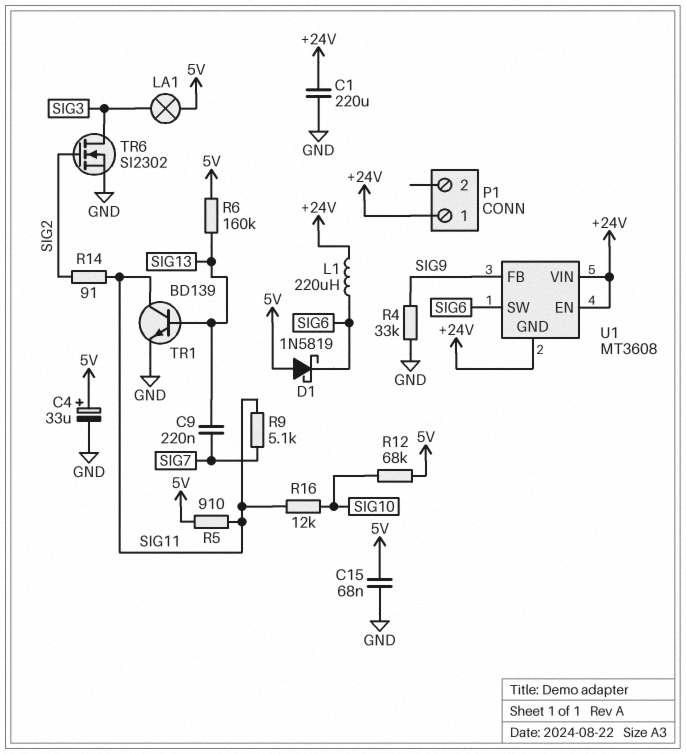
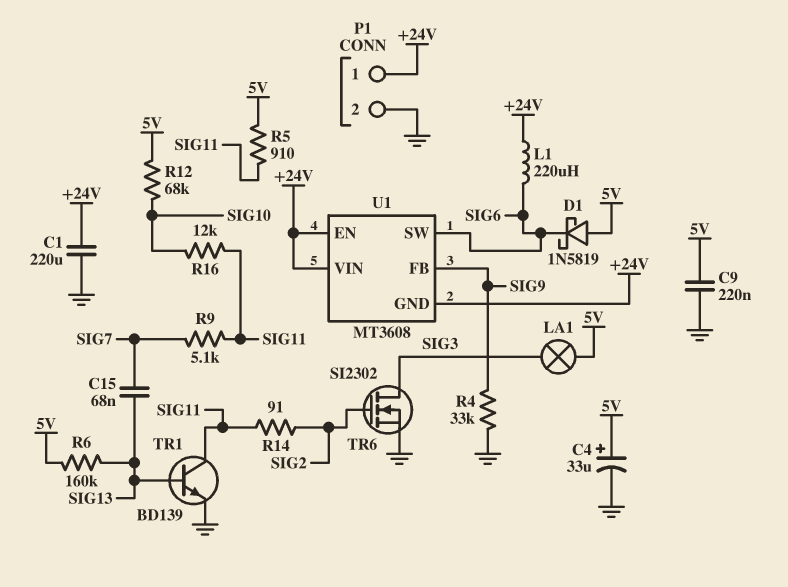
C9: 220nF (SIG7, SIG13) -> 220nF (5V, GND)
C15: 68nF (5V, GND) -> 68nF (SIG7, SIG13)
P1 pin 2: none -> GND

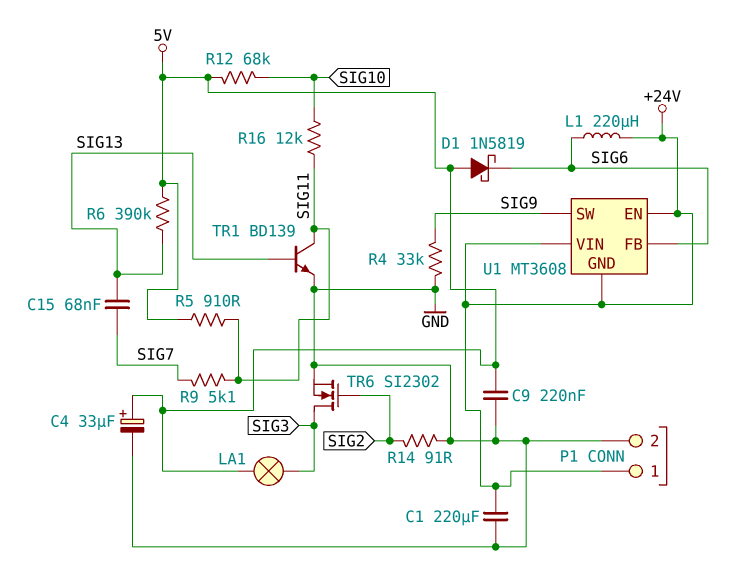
R6: 160k (5V, SIG13) -> 390k (5V, SIG13)
R14: 91 (SIG2, SIG11) -> 91 (GND, SIG2)
U1 pin FB: SIG9 -> SIG6
U1 pin SW: SIG6 -> SIG9

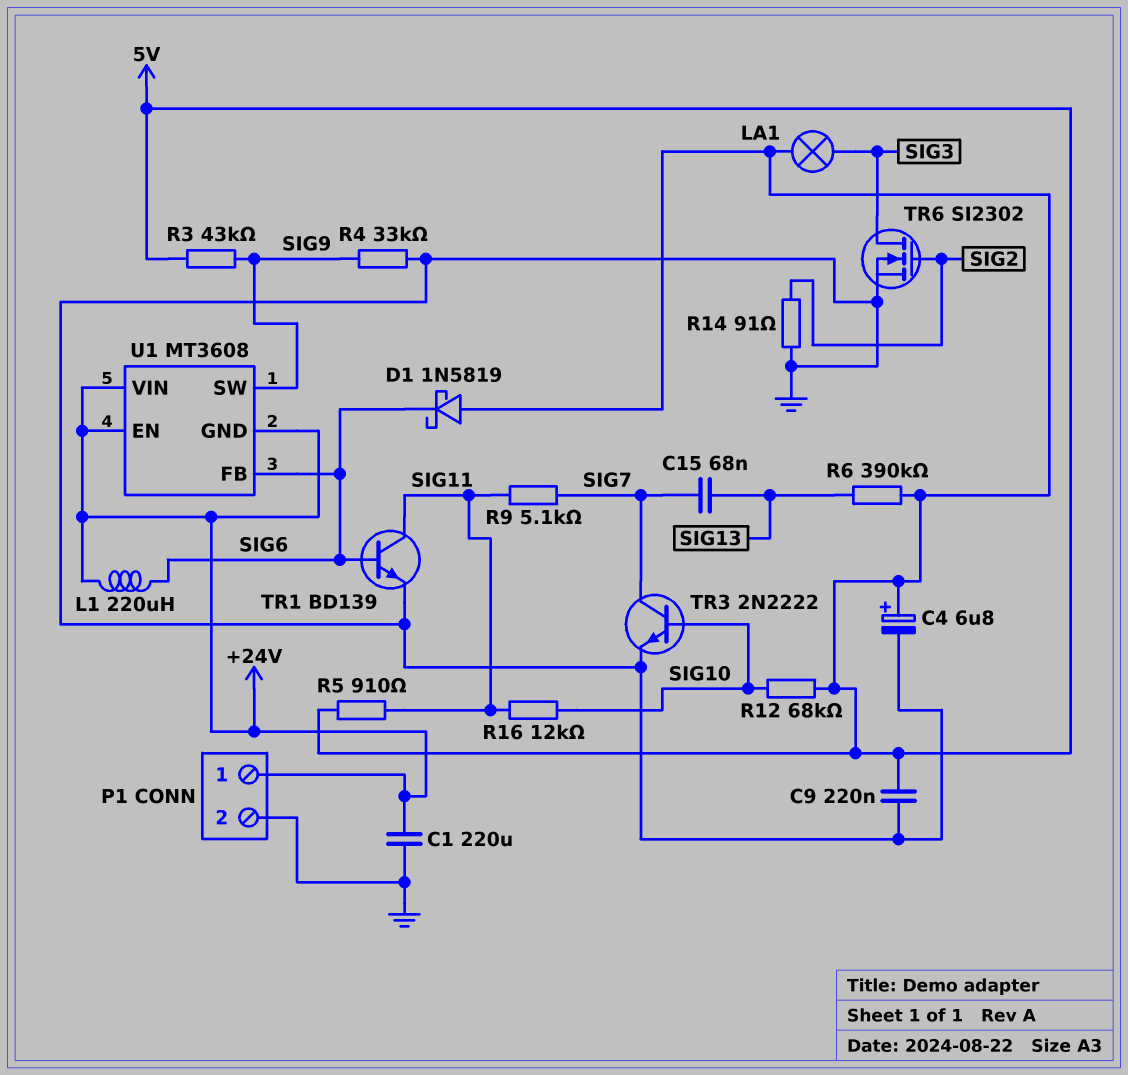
C4: 33uF (plus 5V, minus GND) -> 6.8uF (plus 5V, minus GND)
R3: none -> 43k (5V, SIG9)
TR1: NPN BD139 (B SIG13, C SIG11, E GND) -> NPN BD139 (B SIG6, C SIG11, E GND)
TR3: none -> NPN 2N2222 (B SIG10, C SIG7, E GND)

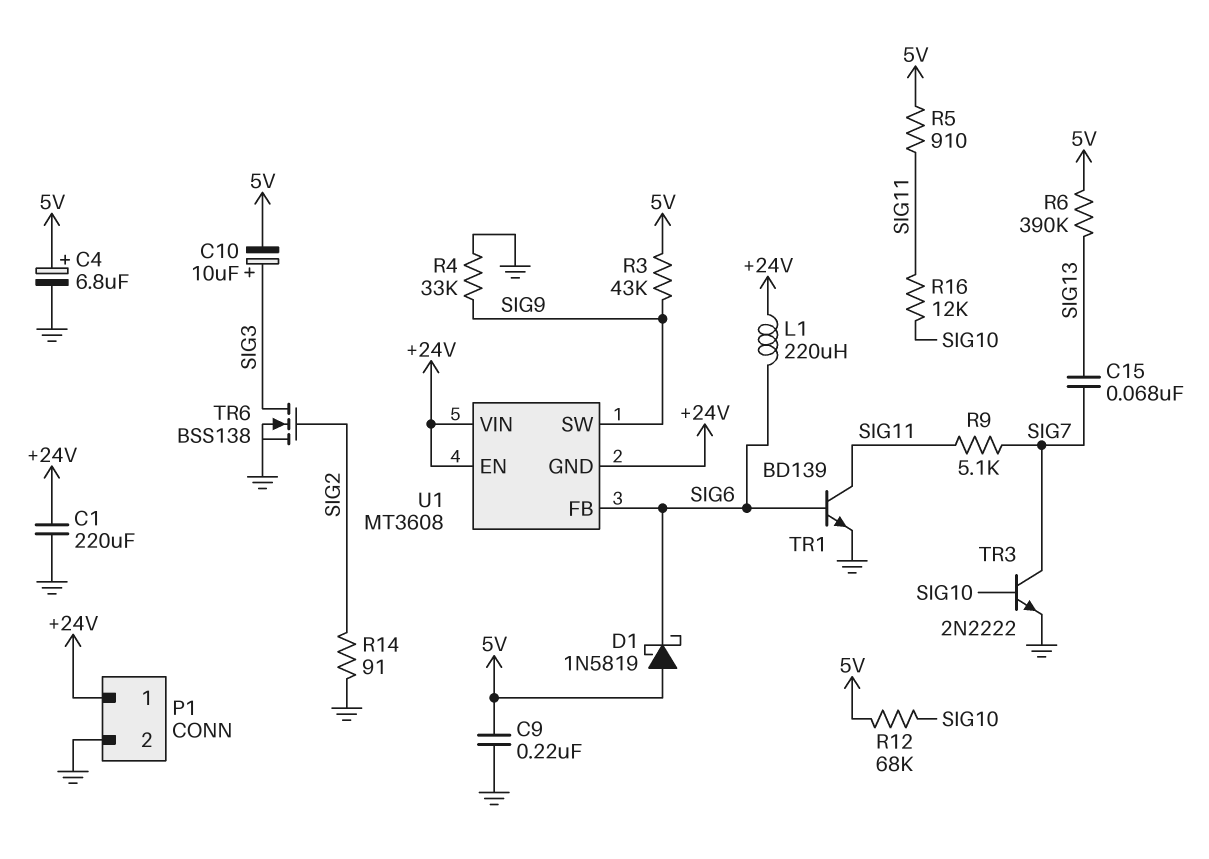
C10: none -> 10uF (plus SIG3, minus 5V)
LA1: lamp (5V, SIG3) -> none
TR6: NMOS SI2302 (G SIG2, D SIG3, S GND) -> NMOS BSS138 (G SIG2, D SIG3, S GND)

